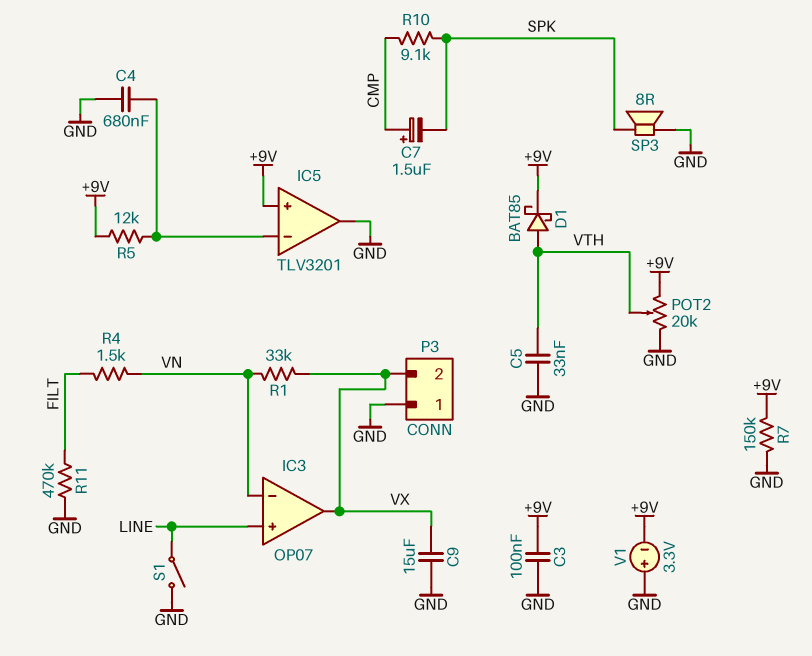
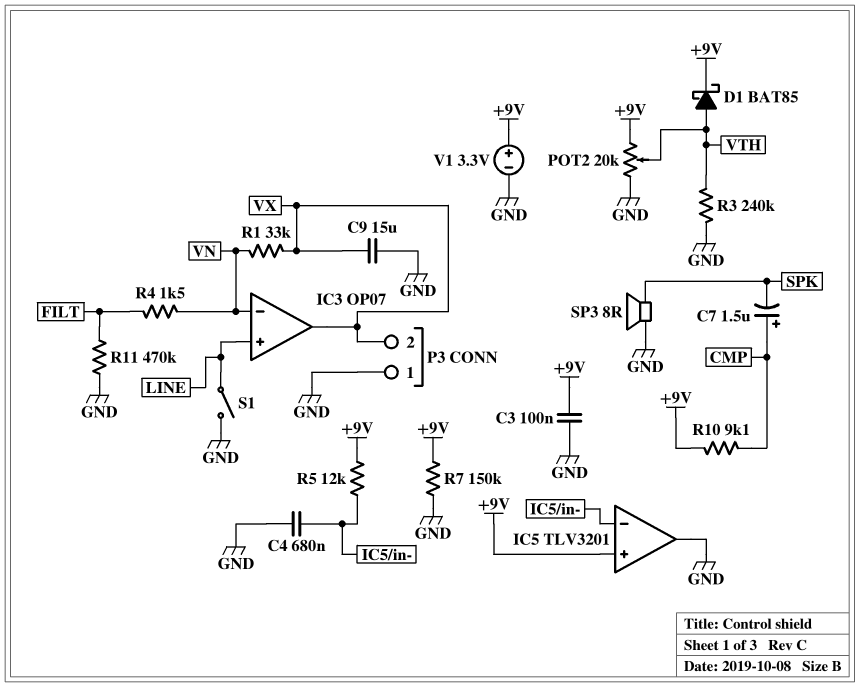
C5: 33nF (GND, VTH) -> none
R3: none -> 240k (GND, VTH)
R10: 9.1k (CMP, SPK) -> 9.1k (+9V, CMP)
V1: 3.3V (plus GND, minus +9V) -> 3.3V (plus +9V, minus GND)

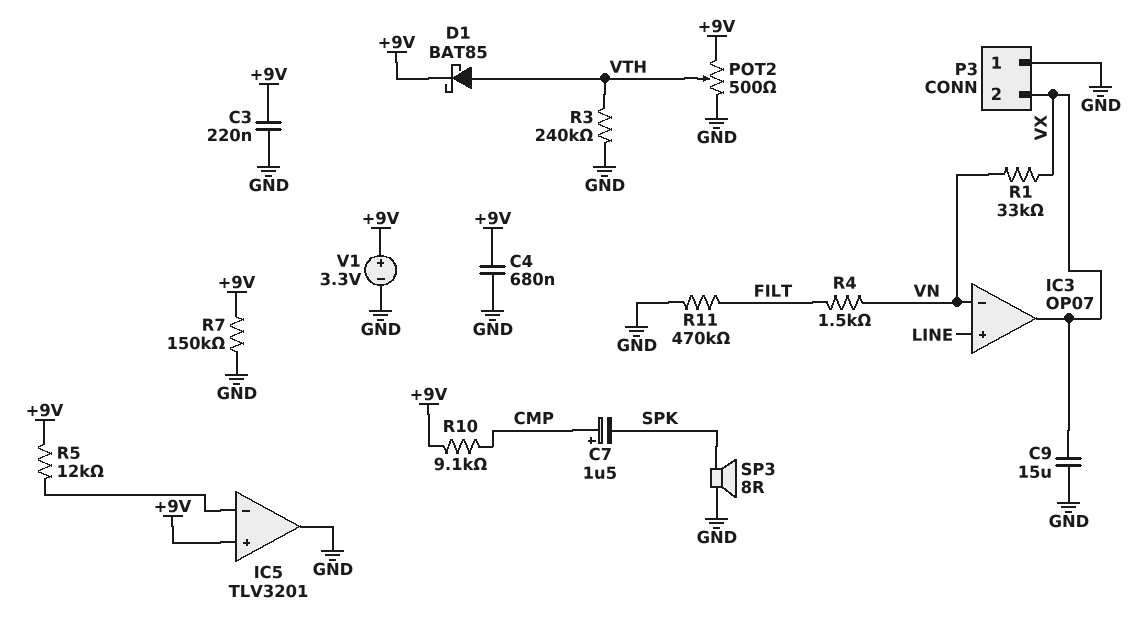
C3: 100nF (+9V, GND) -> 220nF (+9V, GND)
C4: 680nF (GND, IC5/in-) -> 680nF (+9V, GND)
POT2: 20k (+9V, GND, wiper VTH) -> 500 (+9V, GND, wiper VTH)
S1: switch (GND, LINE) -> none

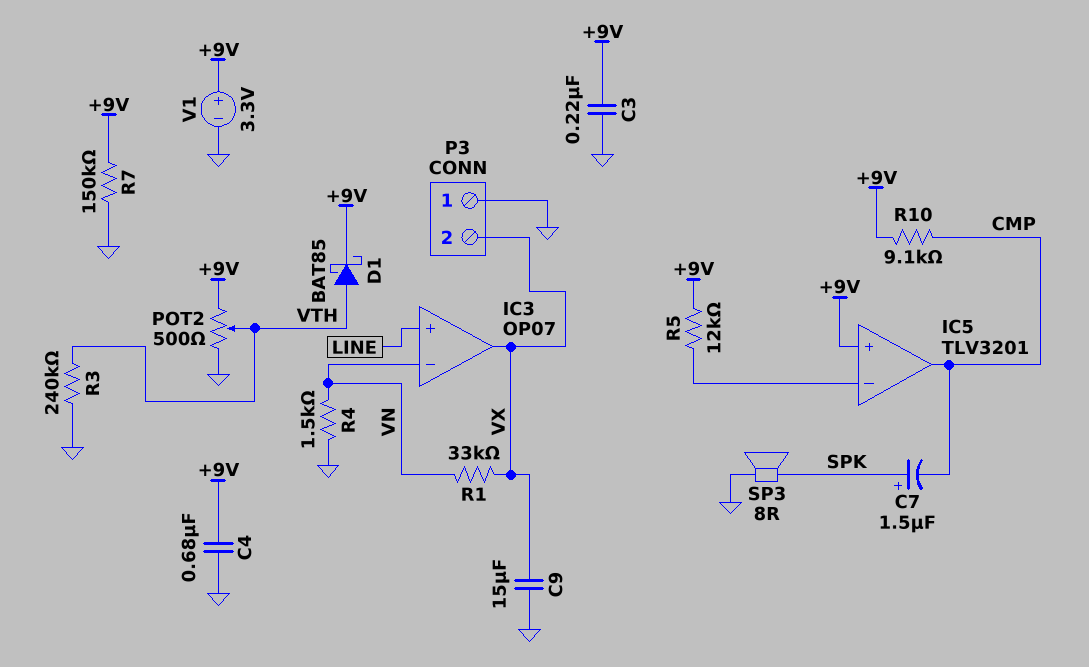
C7: 1.5uF (plus CMP, minus SPK) -> 1.5uF (plus SPK, minus CMP)
IC5 pin out: GND -> CMP
R4: 1.5k (FILT, VN) -> 1.5k (GND, VN)
R11: 470k (FILT, GND) -> none

